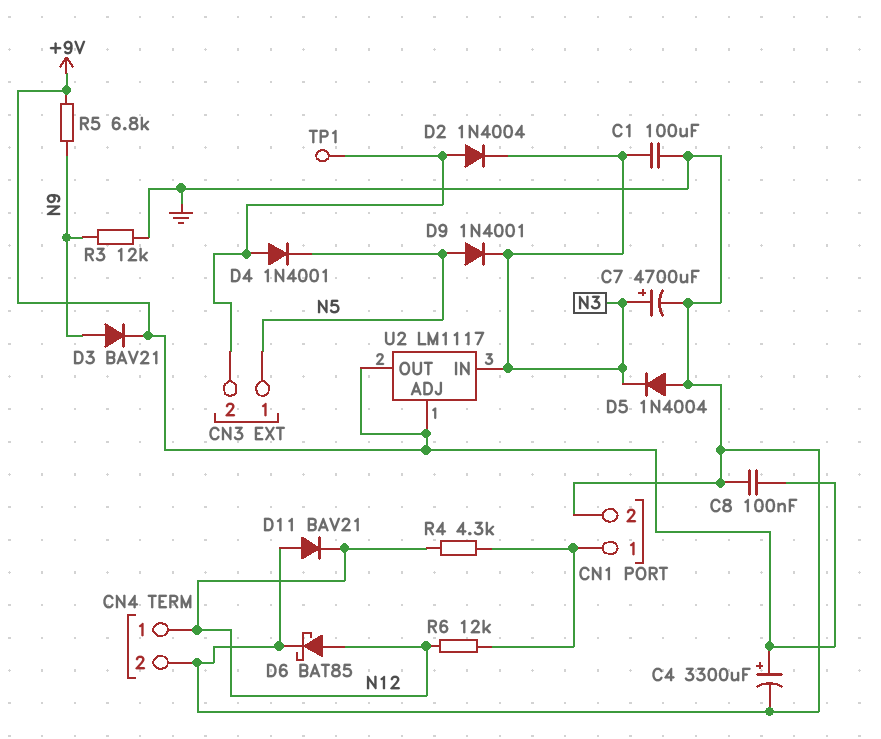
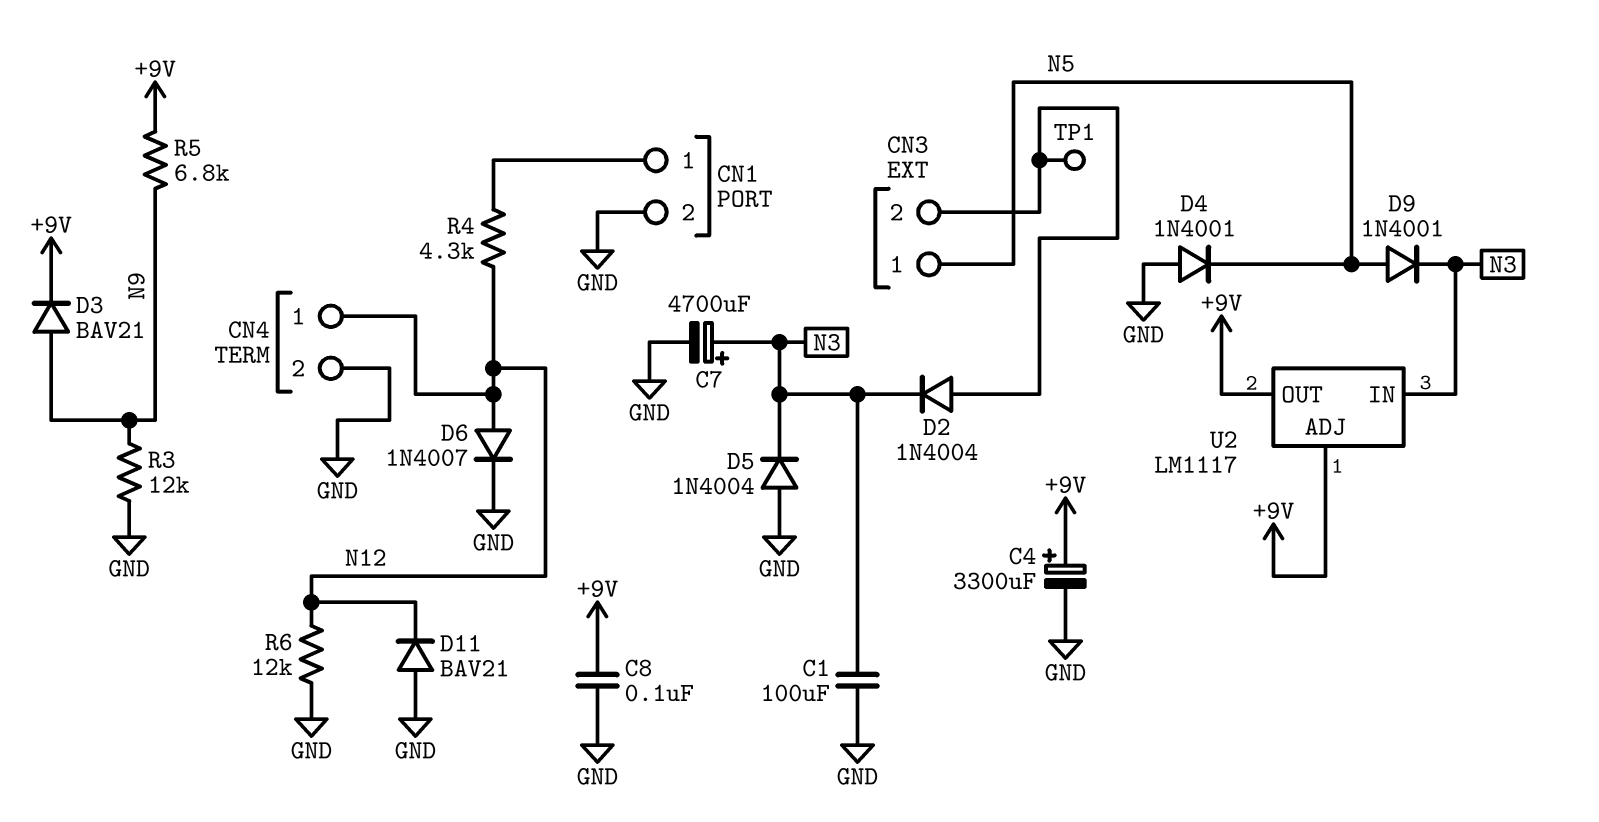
D4: diode 1N4001 (A CN3/2, K N5) -> diode 1N4001 (A GND, K N5)
D6: schottky BAT85 (A N12, K GND) -> diode 1N4007 (A N12, K GND)
R6: 12k (CN1/1, N12) -> 12k (GND, N12)

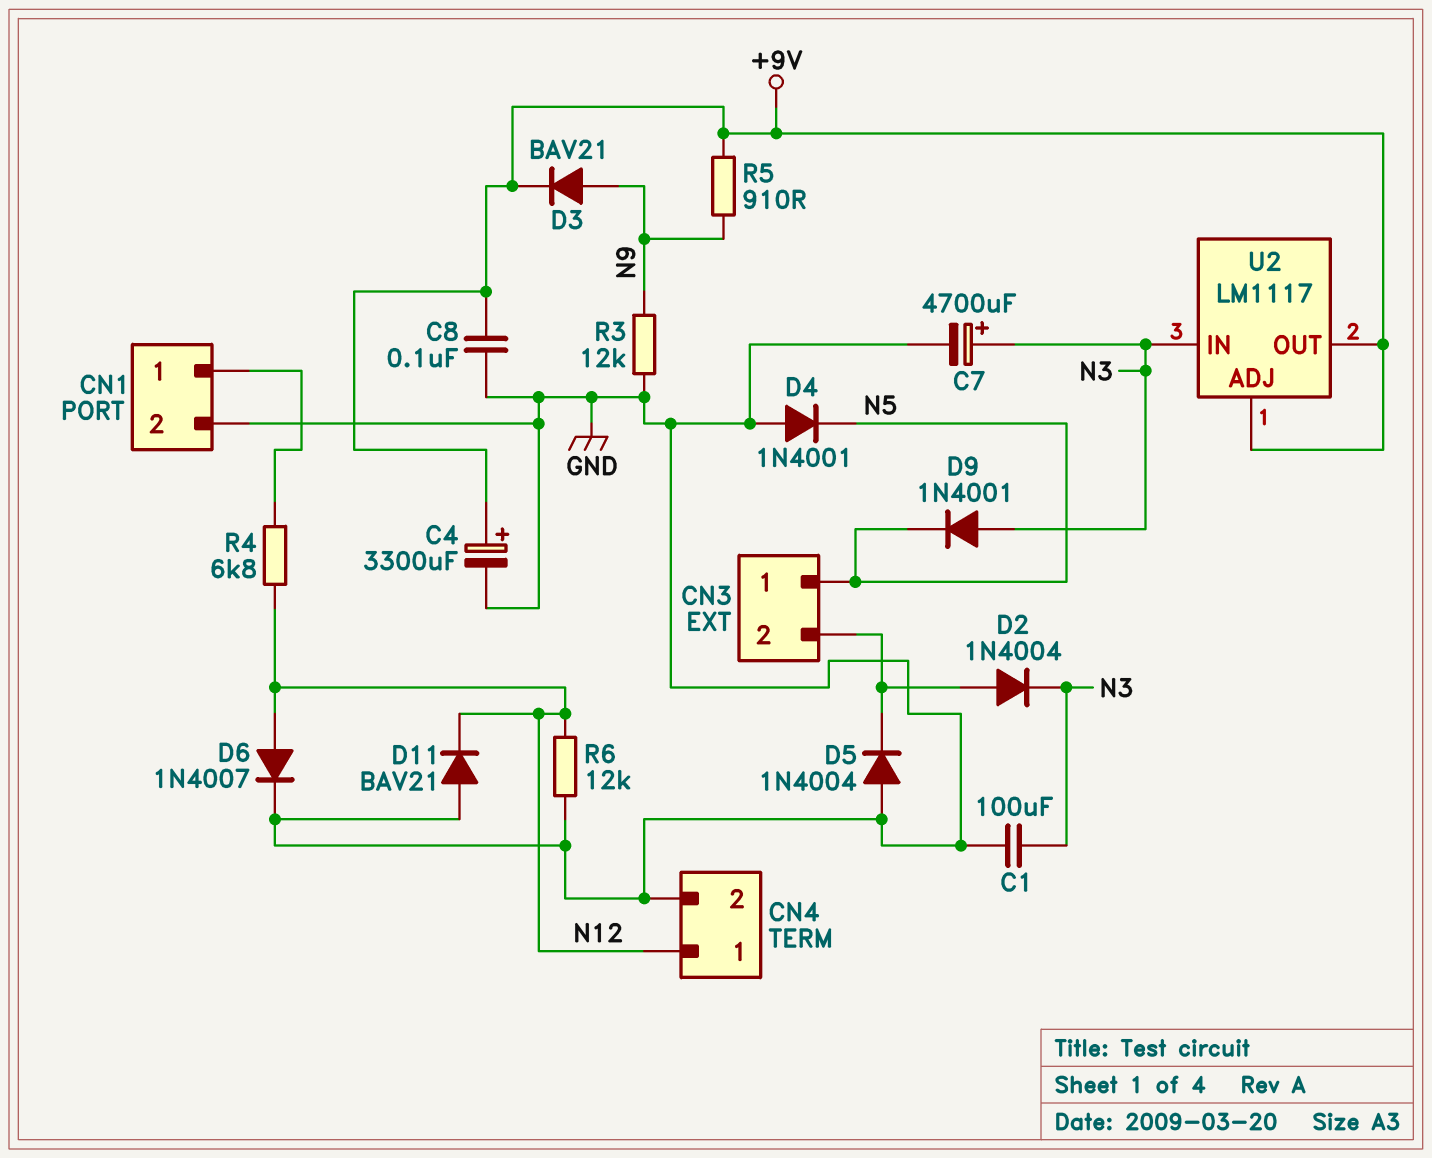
D5: diode 1N4004 (A GND, K N3) -> diode 1N4004 (A GND, K CN3/2)
D9: diode 1N4001 (A N5, K N3) -> diode 1N4001 (A N3, K N5)
R4: 4.3k (CN1/1, N12) -> 6.8k (CN1/1, N12)
R5: 6.8k (+9V, N9) -> 910 (+9V, N9)
TP1: test point (CN3/2) -> none

